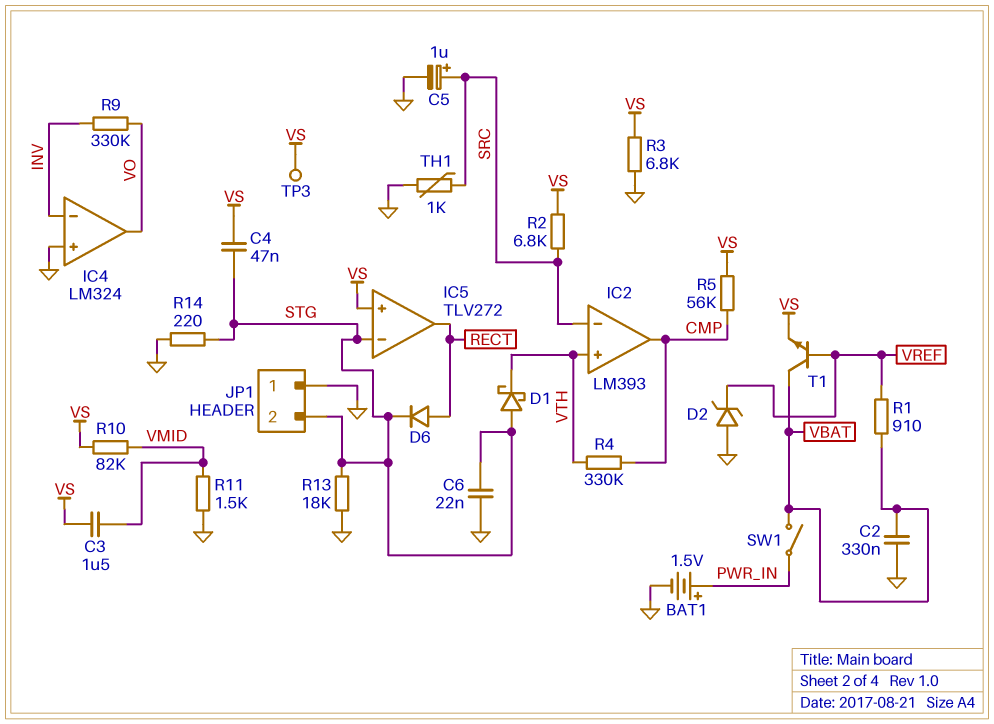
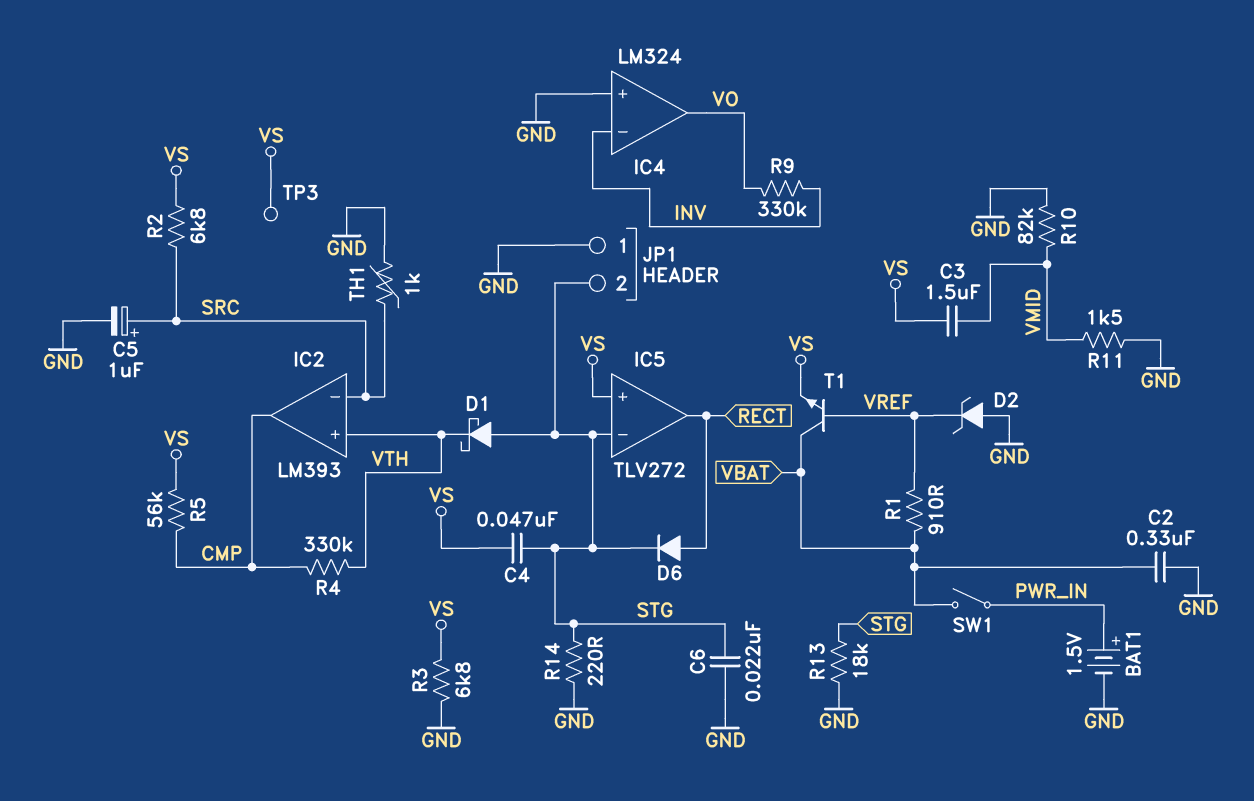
R10: 82k (VMID, VS) -> 82k (GND, VMID)

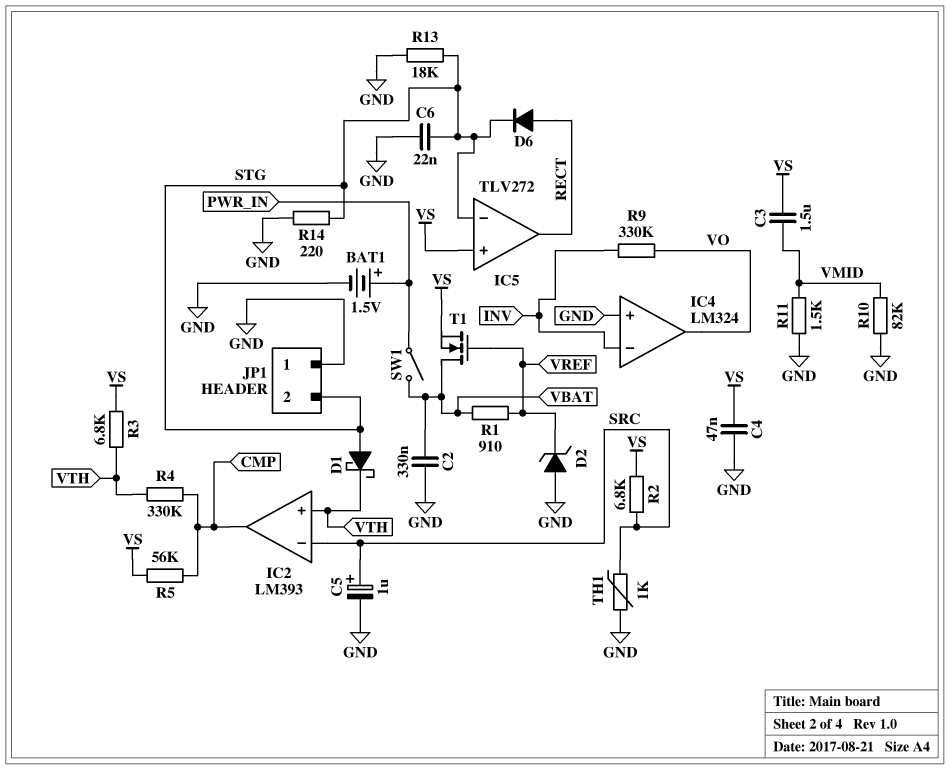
C4: 47nF (STG, VS) -> 47nF (GND, VS)
R3: 6.8k (GND, VS) -> 6.8k (VS, VTH)
T1: NPN (B VREF, C VBAT, E VS) -> NMOS (G VREF, D VBAT, S VS)
TP3: test point (VS) -> none

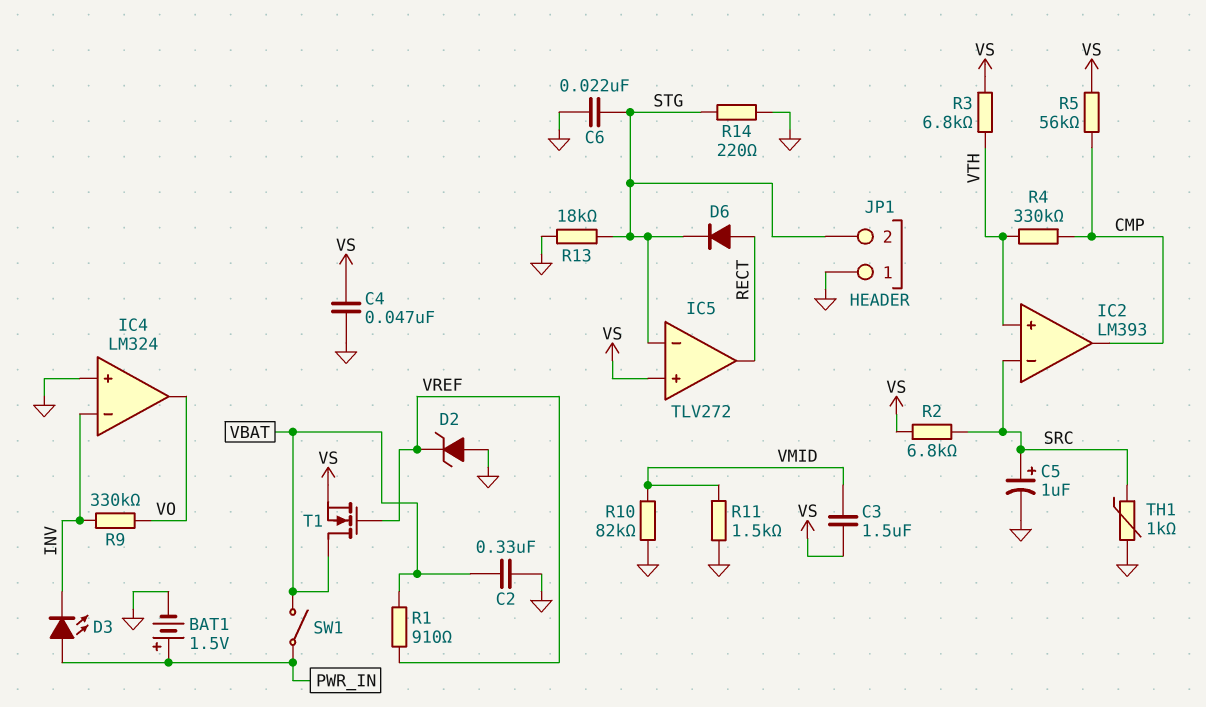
D1: schottky (A STG, K VTH) -> none
D3: none -> LED (A PWR_IN, K INV)

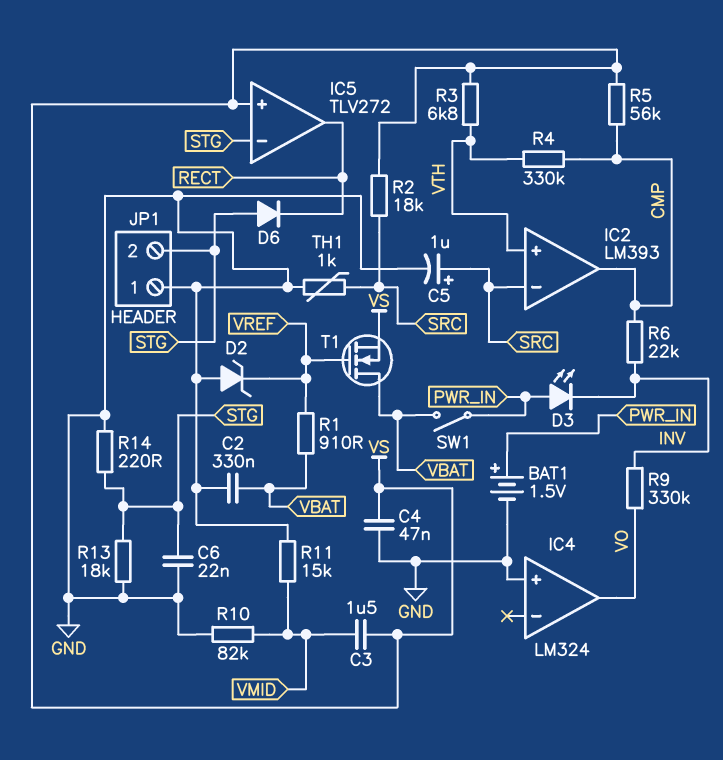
D6: diode (A RECT, K STG) -> diode (A STG, K RECT)
IC4 pin in-: INV -> none
R2: 6.8k (SRC, VS) -> 18k (SRC, VS)
R6: none -> 22k (CMP, INV)
R11: 1.5k (GND, VMID) -> 15k (GND, VMID)

